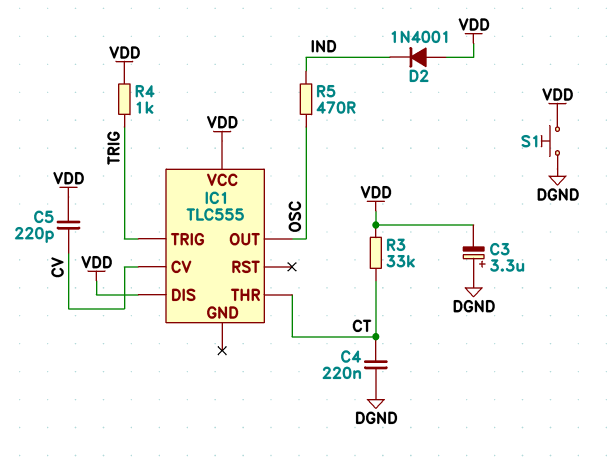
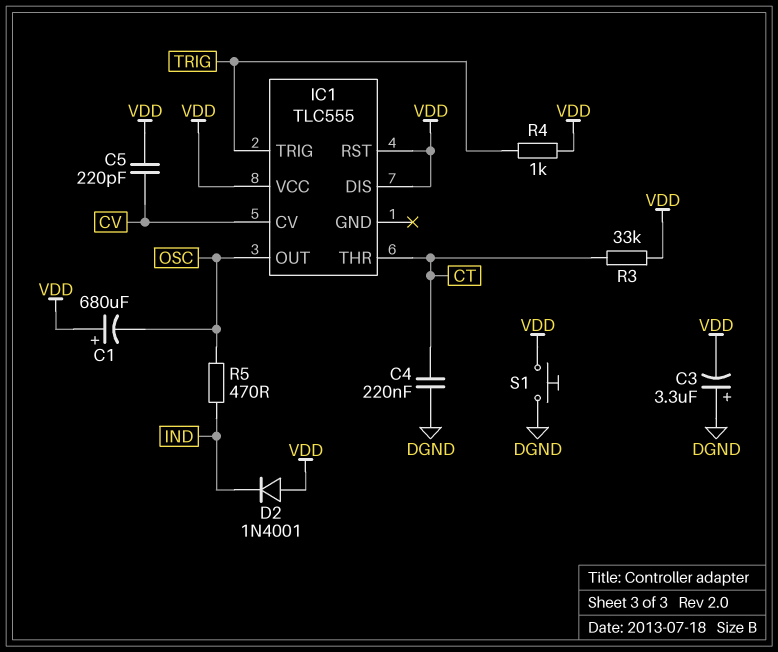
C1: none -> 680uF (plus VDD, minus OSC)
IC1 pin RST: none -> VDD

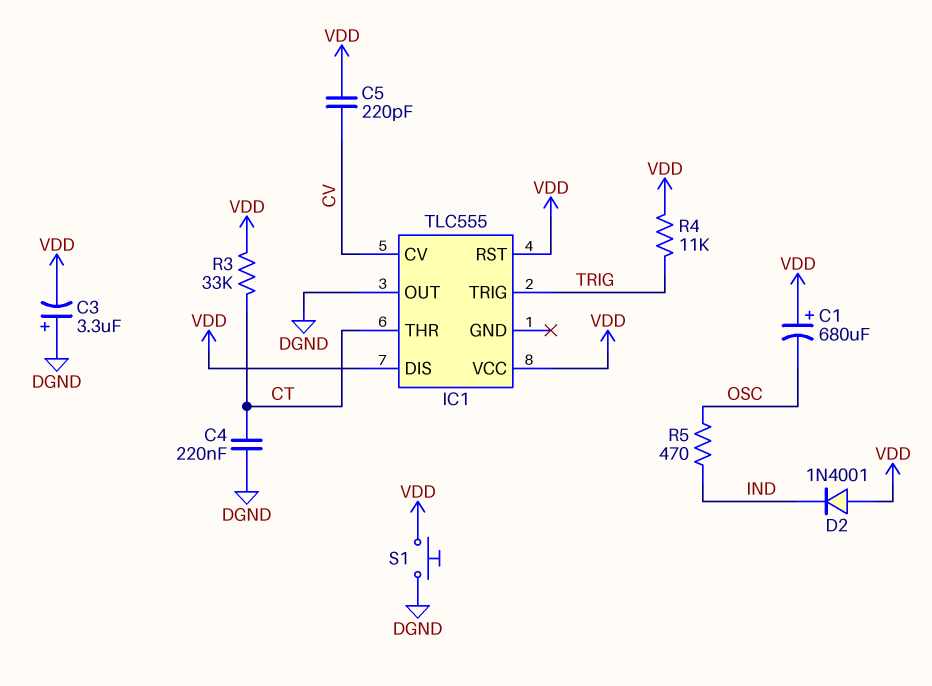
IC1 pin OUT: OSC -> DGND
R4: 1k (TRIG, VDD) -> 11k (TRIG, VDD)

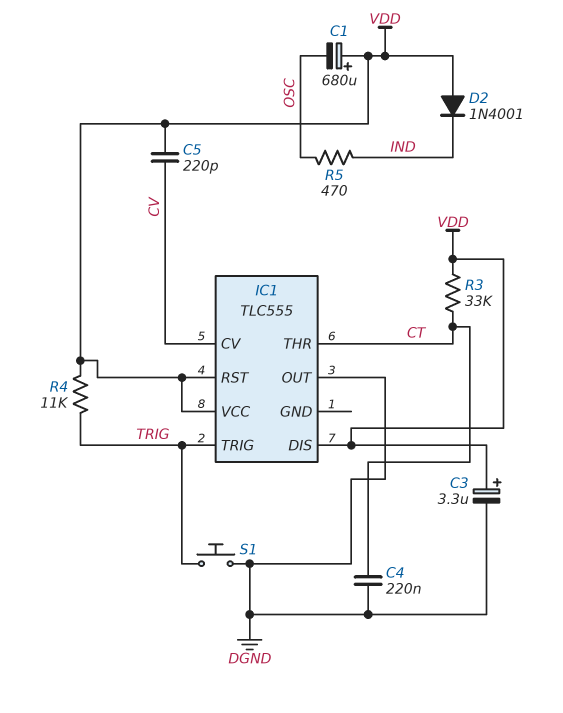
C3: 3.3uF (plus DGND, minus VDD) -> 3.3uF (plus VDD, minus DGND)
S1: button (DGND, VDD) -> button (DGND, TRIG)

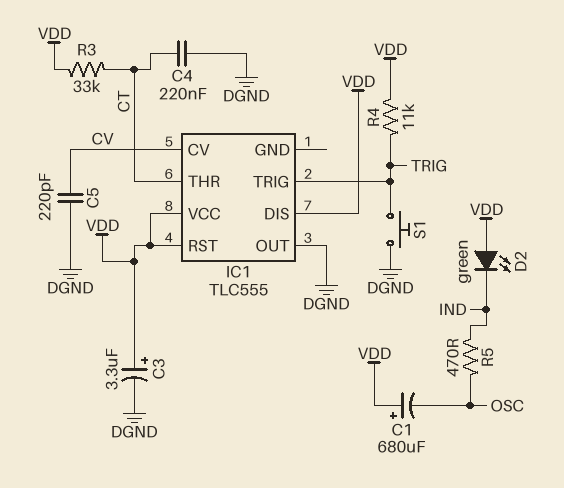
C5: 220pF (CV, VDD) -> 220pF (CV, DGND)
D2: diode 1N4001 (A VDD, K IND) -> LED green (A VDD, K IND)

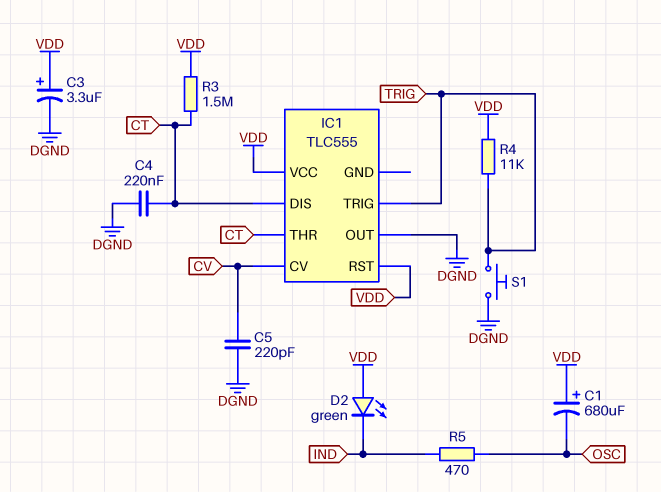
IC1 pin DIS: VDD -> CT
R3: 33k (CT, VDD) -> 1.5M (CT, VDD)

